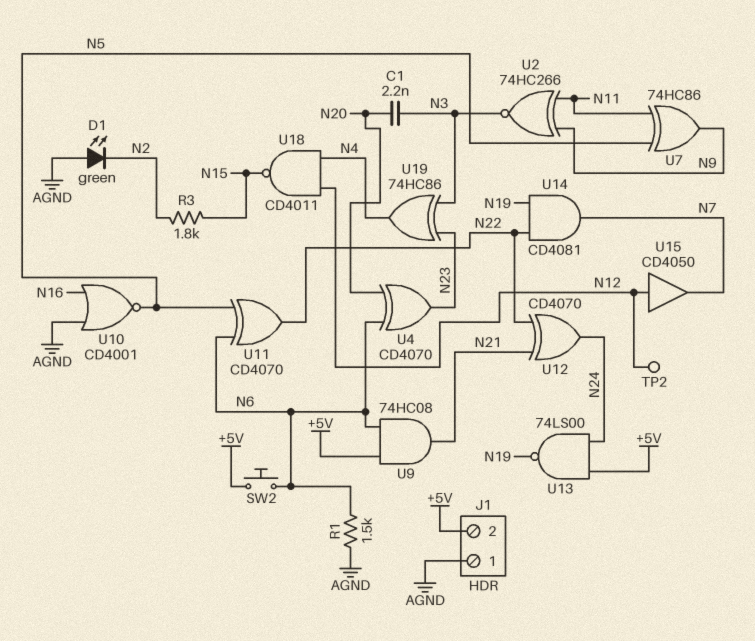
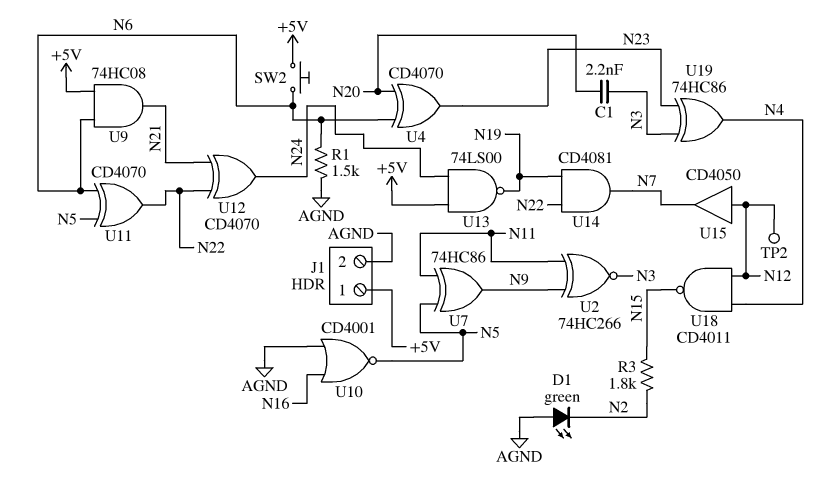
J1 pin 1: AGND -> +5V
J1 pin 2: +5V -> AGND

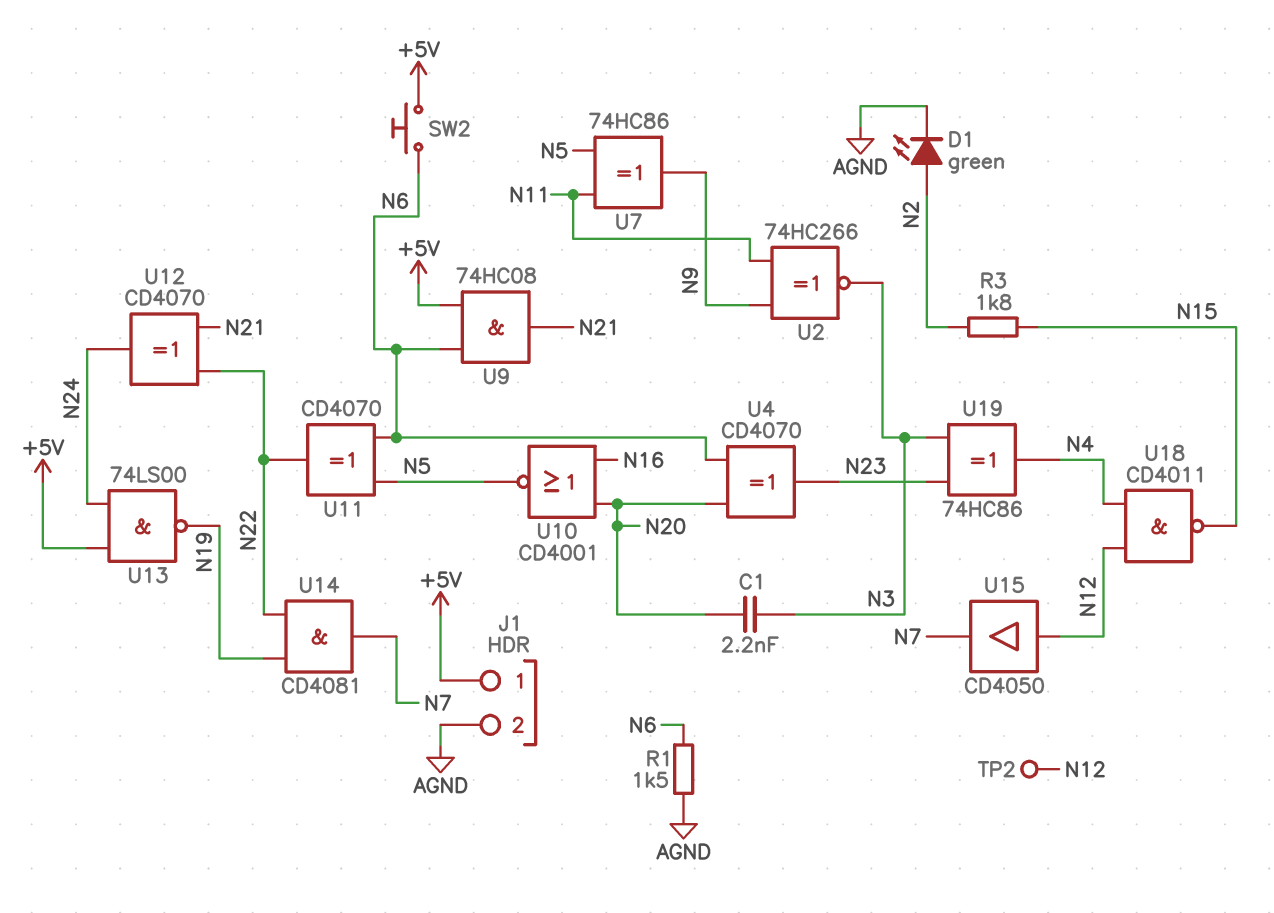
D1: LED green (A AGND, K N2) -> LED green (A N2, K AGND)
U10: NOR CD4001 (in AGND, in N16, out N5) -> NOR CD4001 (in N16, in N20, out N5)

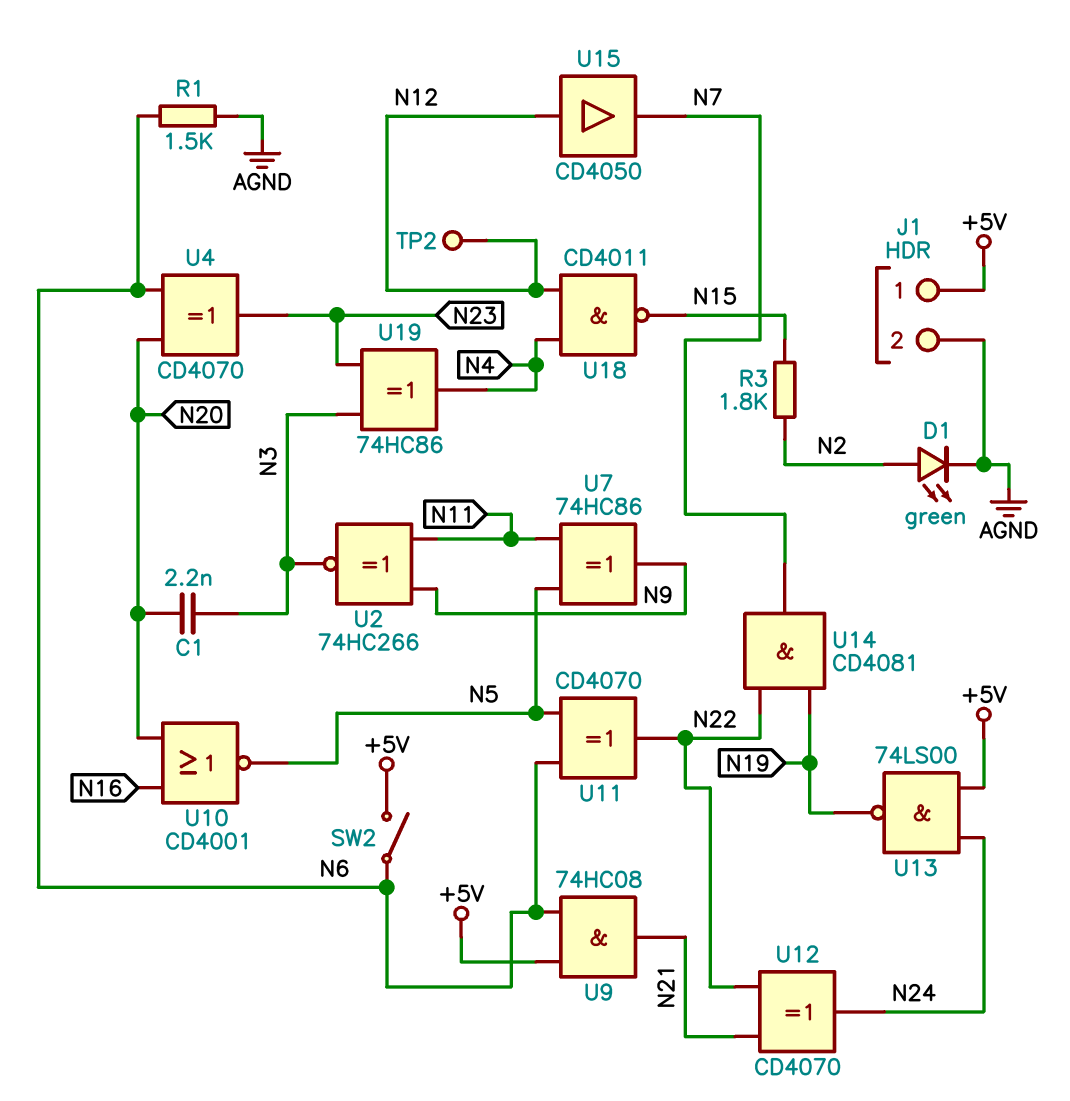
SW2: button (+5V, N6) -> switch (+5V, N6)

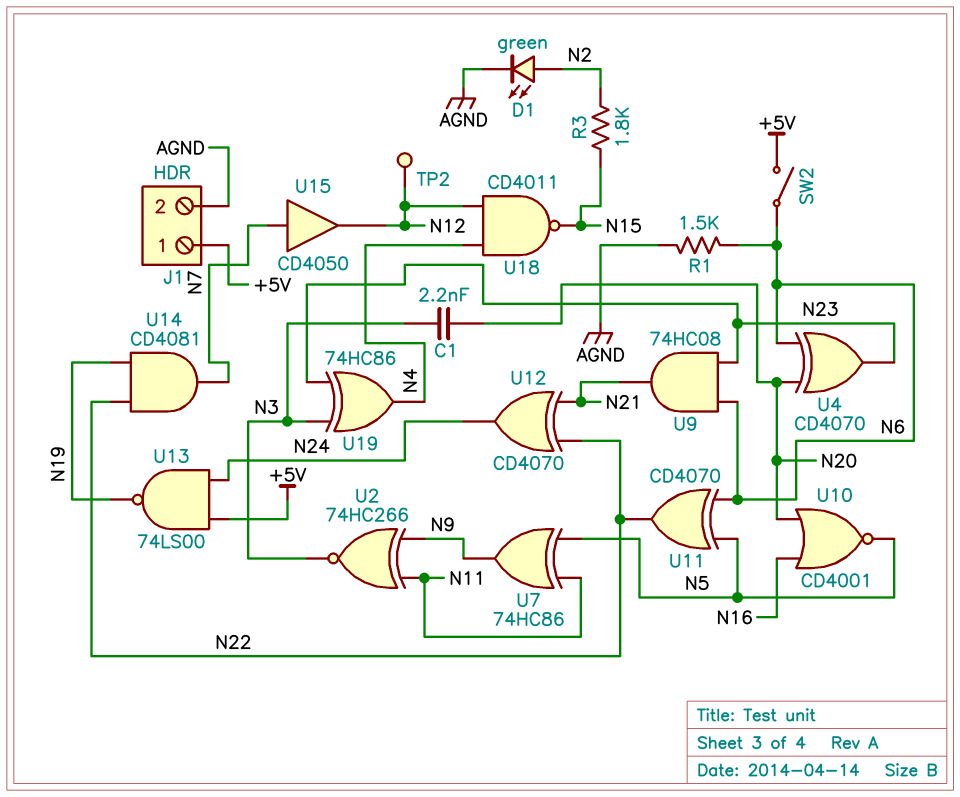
U9: AND 74HC08 (in +5V, in N6, out N21) -> AND 74HC08 (in N6, in N23, out N21)
U15: buffer CD4050 (in N12, out N7) -> buffer CD4050 (in N7, out N12)

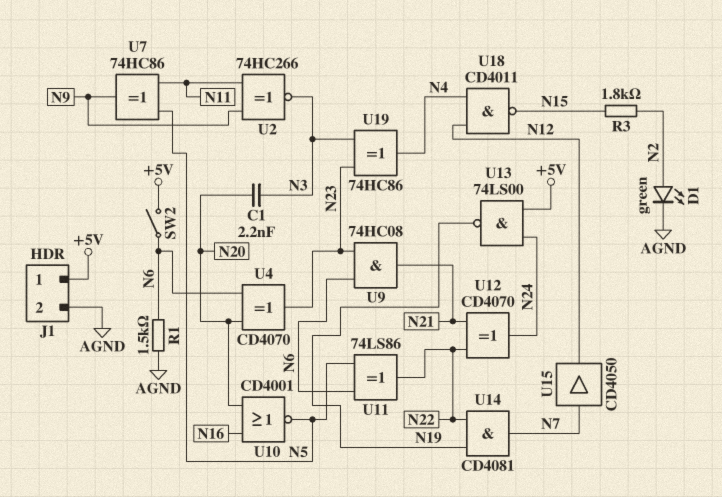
TP2: test point (N12) -> none
U11: XOR CD4070 (in N5, in N6, out N22) -> XOR 74LS86 (in N5, in N6, out N22)

